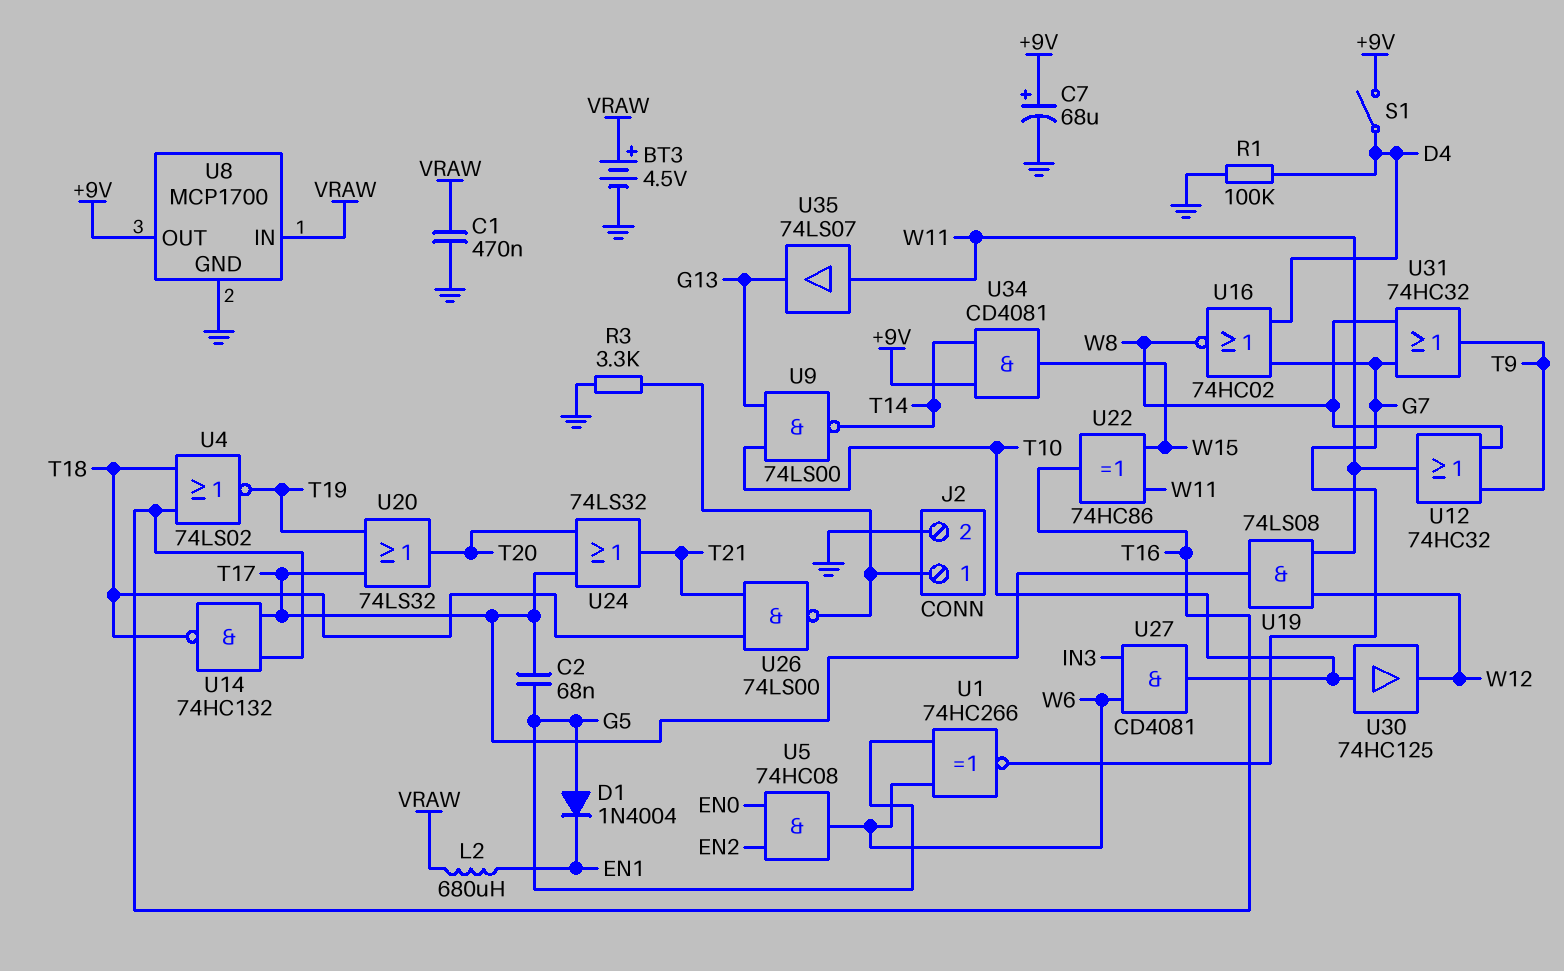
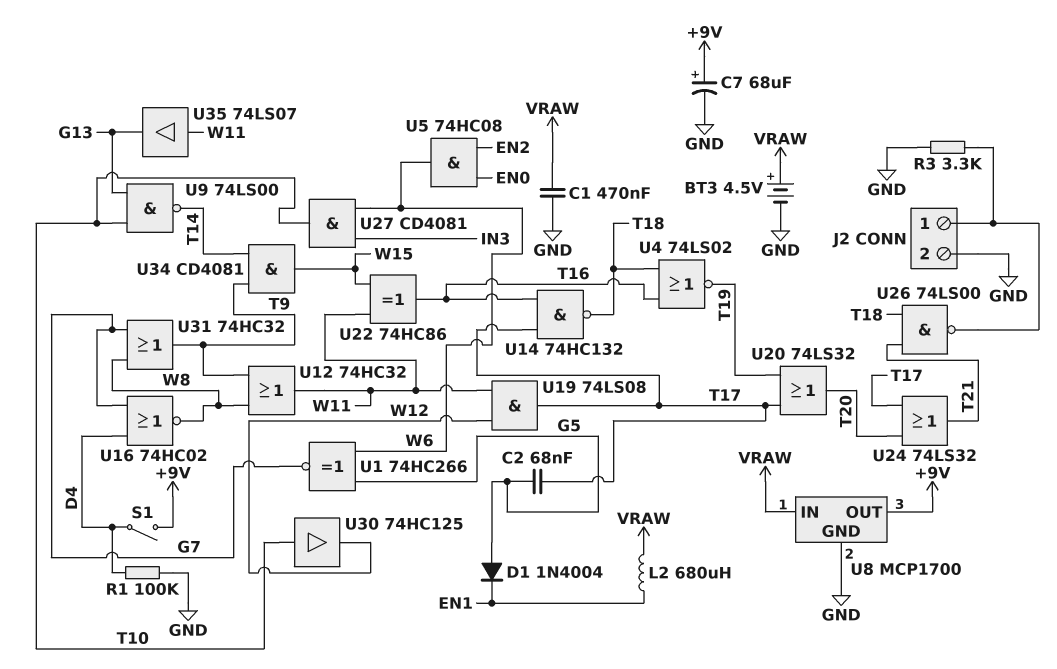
U34: AND CD4081 (in +9V, in T14, out W15) -> AND CD4081 (in T9, in T14, out W15)

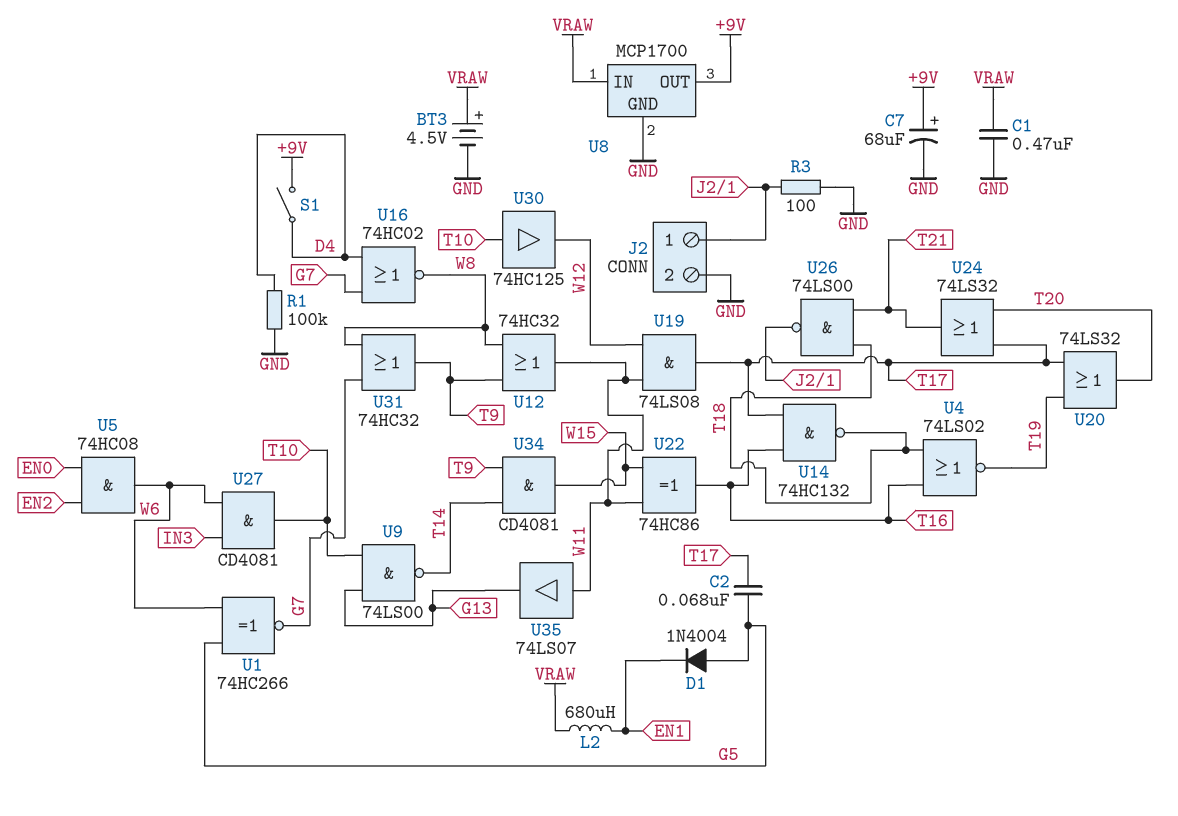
R3: 3.3k (GND, J2/1) -> 100 (GND, J2/1)

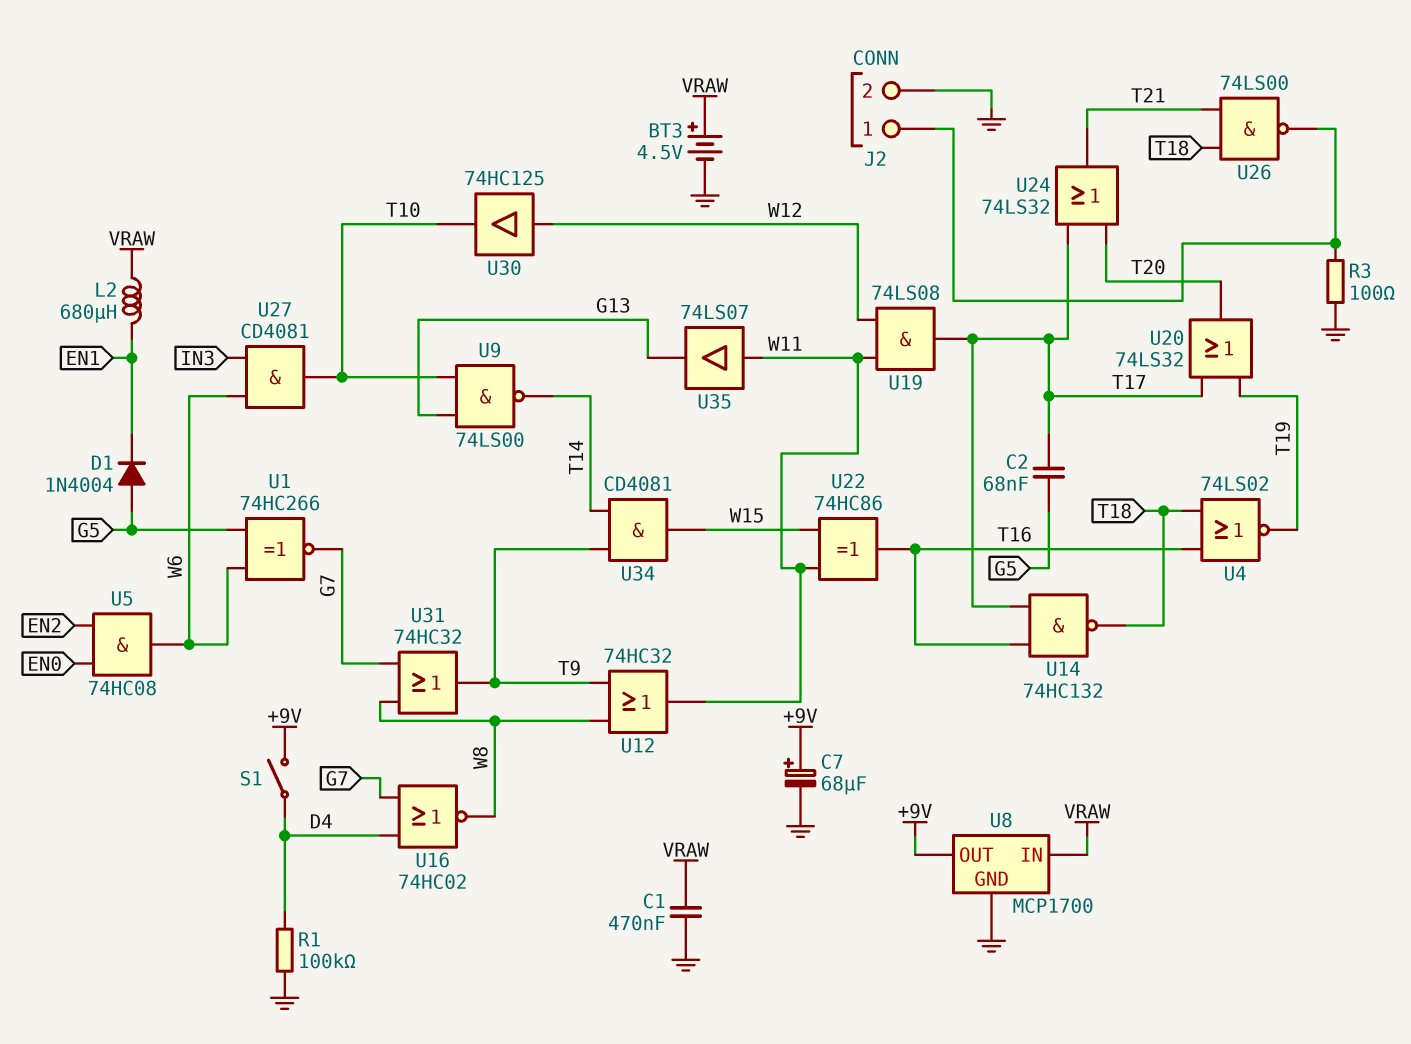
U30: buffer 74HC125 (in T10, out W12) -> buffer 74HC125 (in W12, out T10)

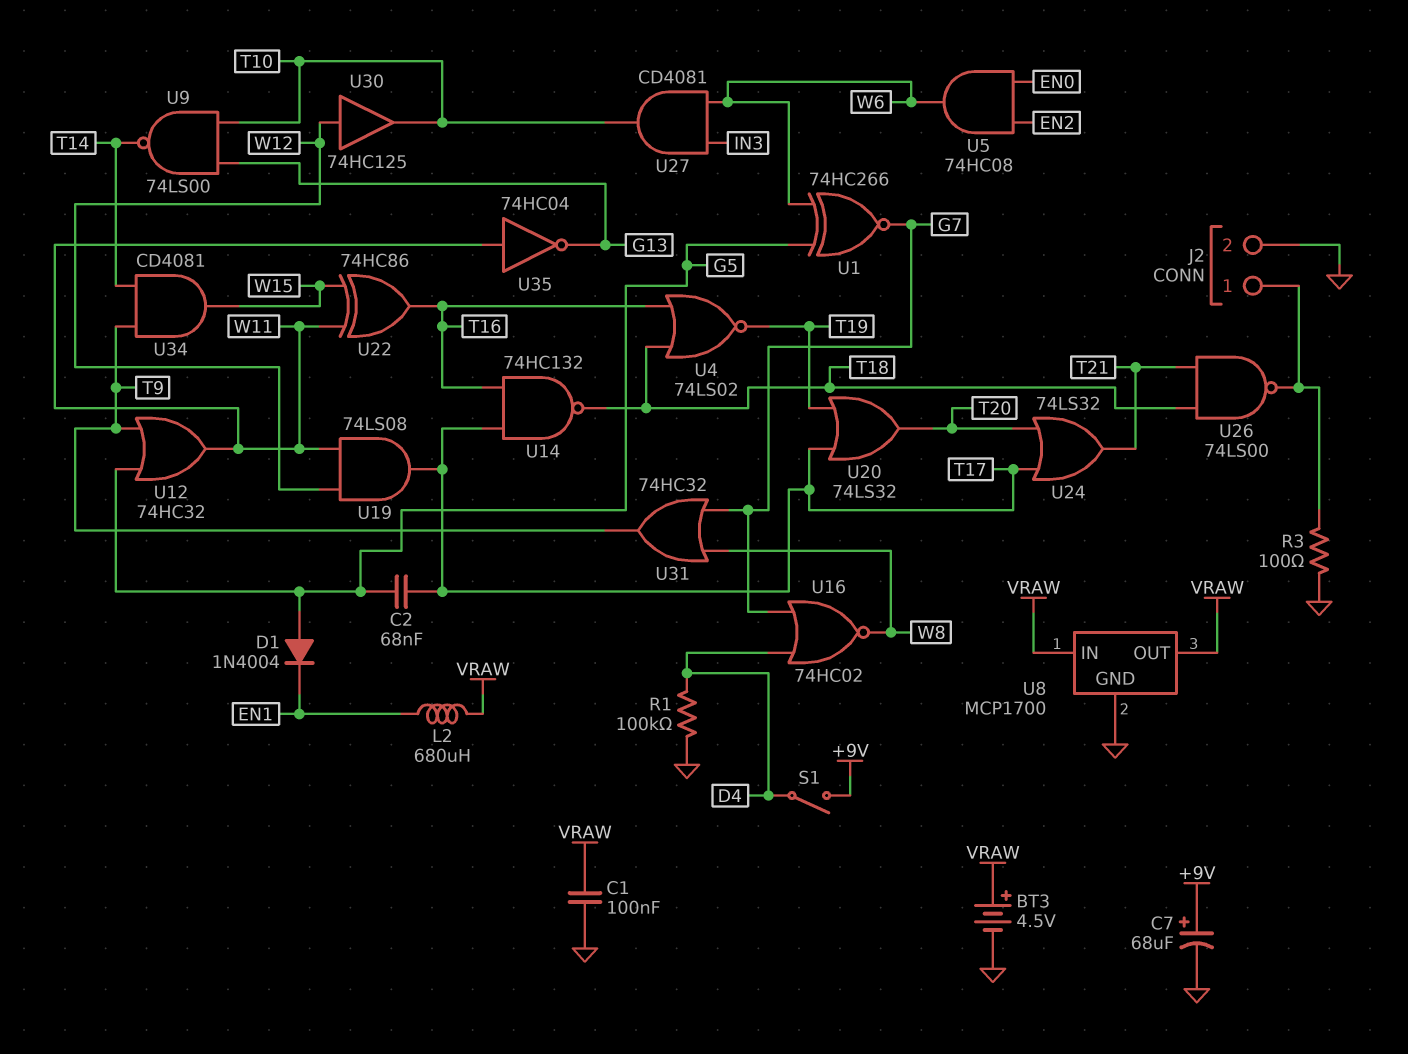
C1: 470nF (GND, VRAW) -> 100nF (GND, VRAW)
U8 pin OUT: +9V -> VRAW
U12: OR 74HC32 (in T9, in W8, out W11) -> OR 74HC32 (in G5, in T9, out W11)
U35: buffer 74LS07 (in W11, out G13) -> NOT 74HC04 (in W11, out G13)

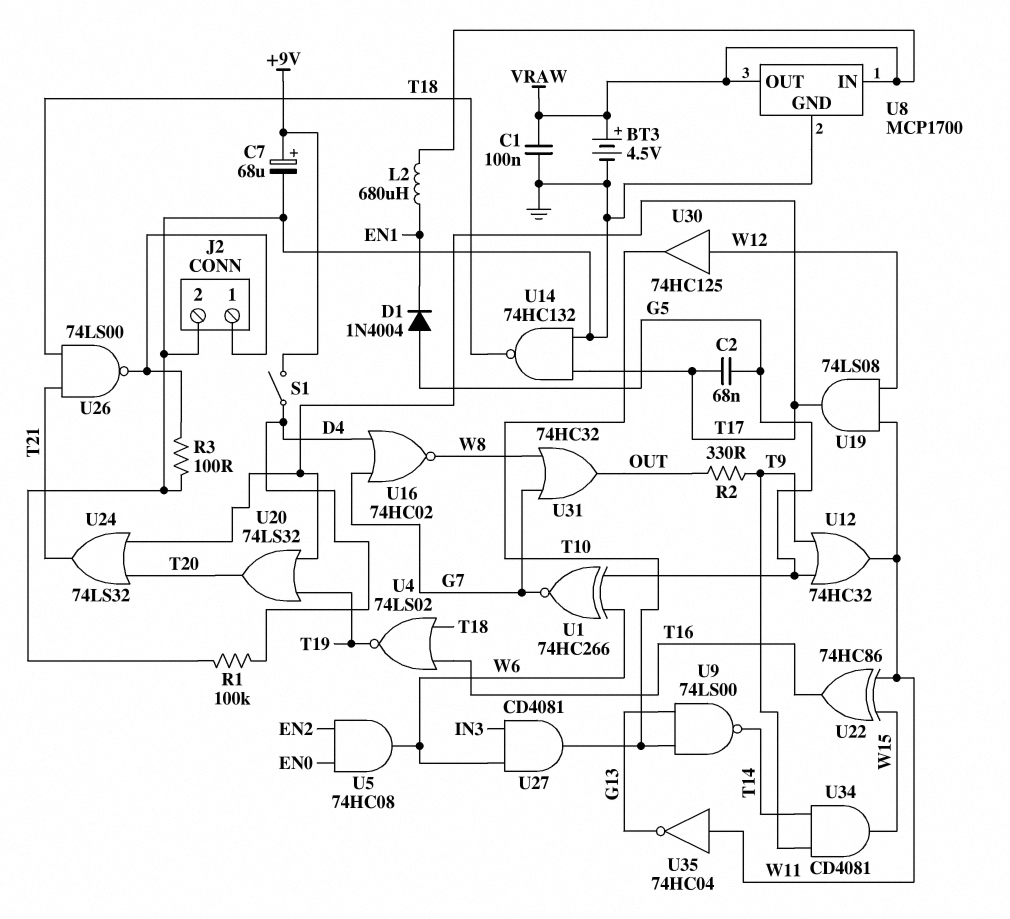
R2: none -> 330 (OUT, T9)
U14: NAND 74HC132 (in T16, in T17, out T18) -> NAND 74HC132 (in GND, in T17, out T18)
U31: OR 74HC32 (in G7, in W8, out T9) -> OR 74HC32 (in G7, in W8, out OUT)

